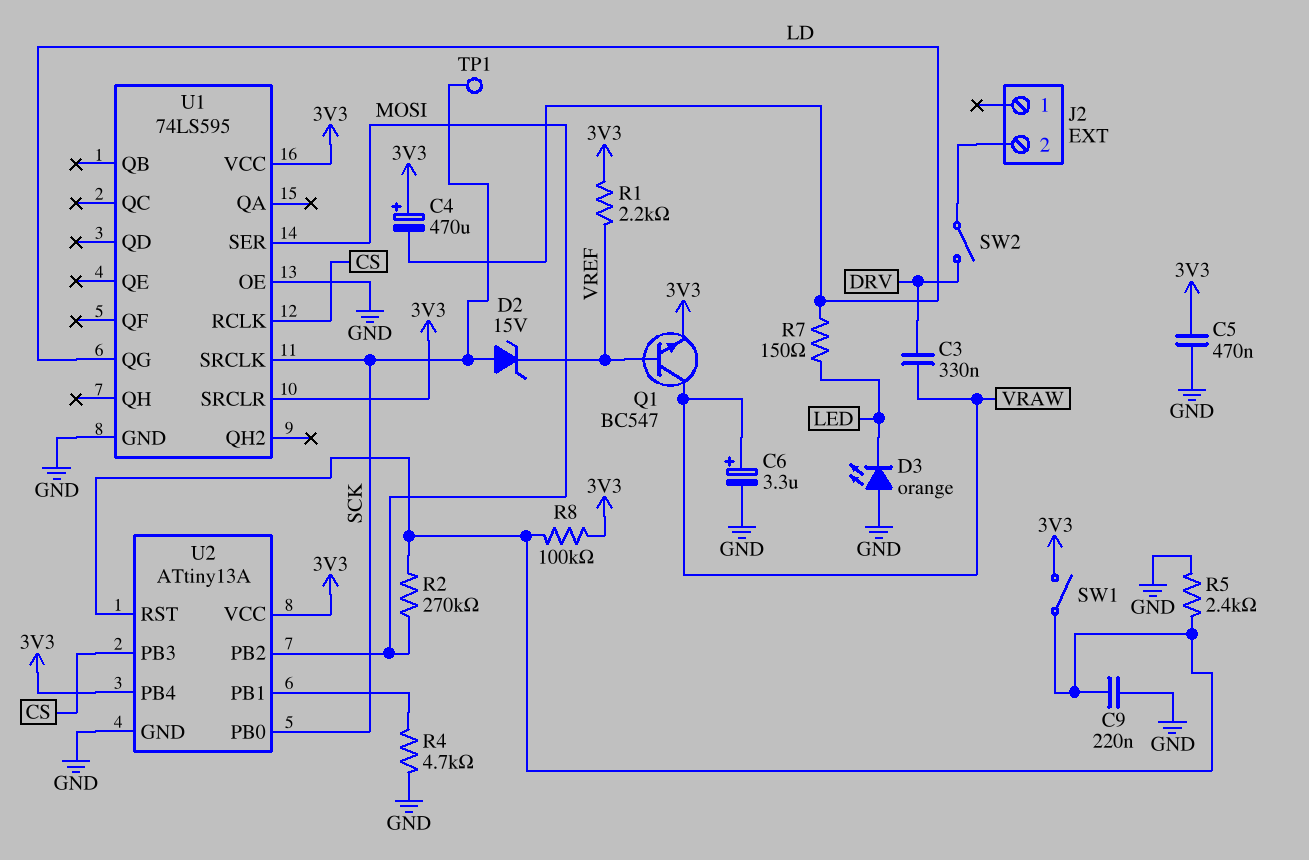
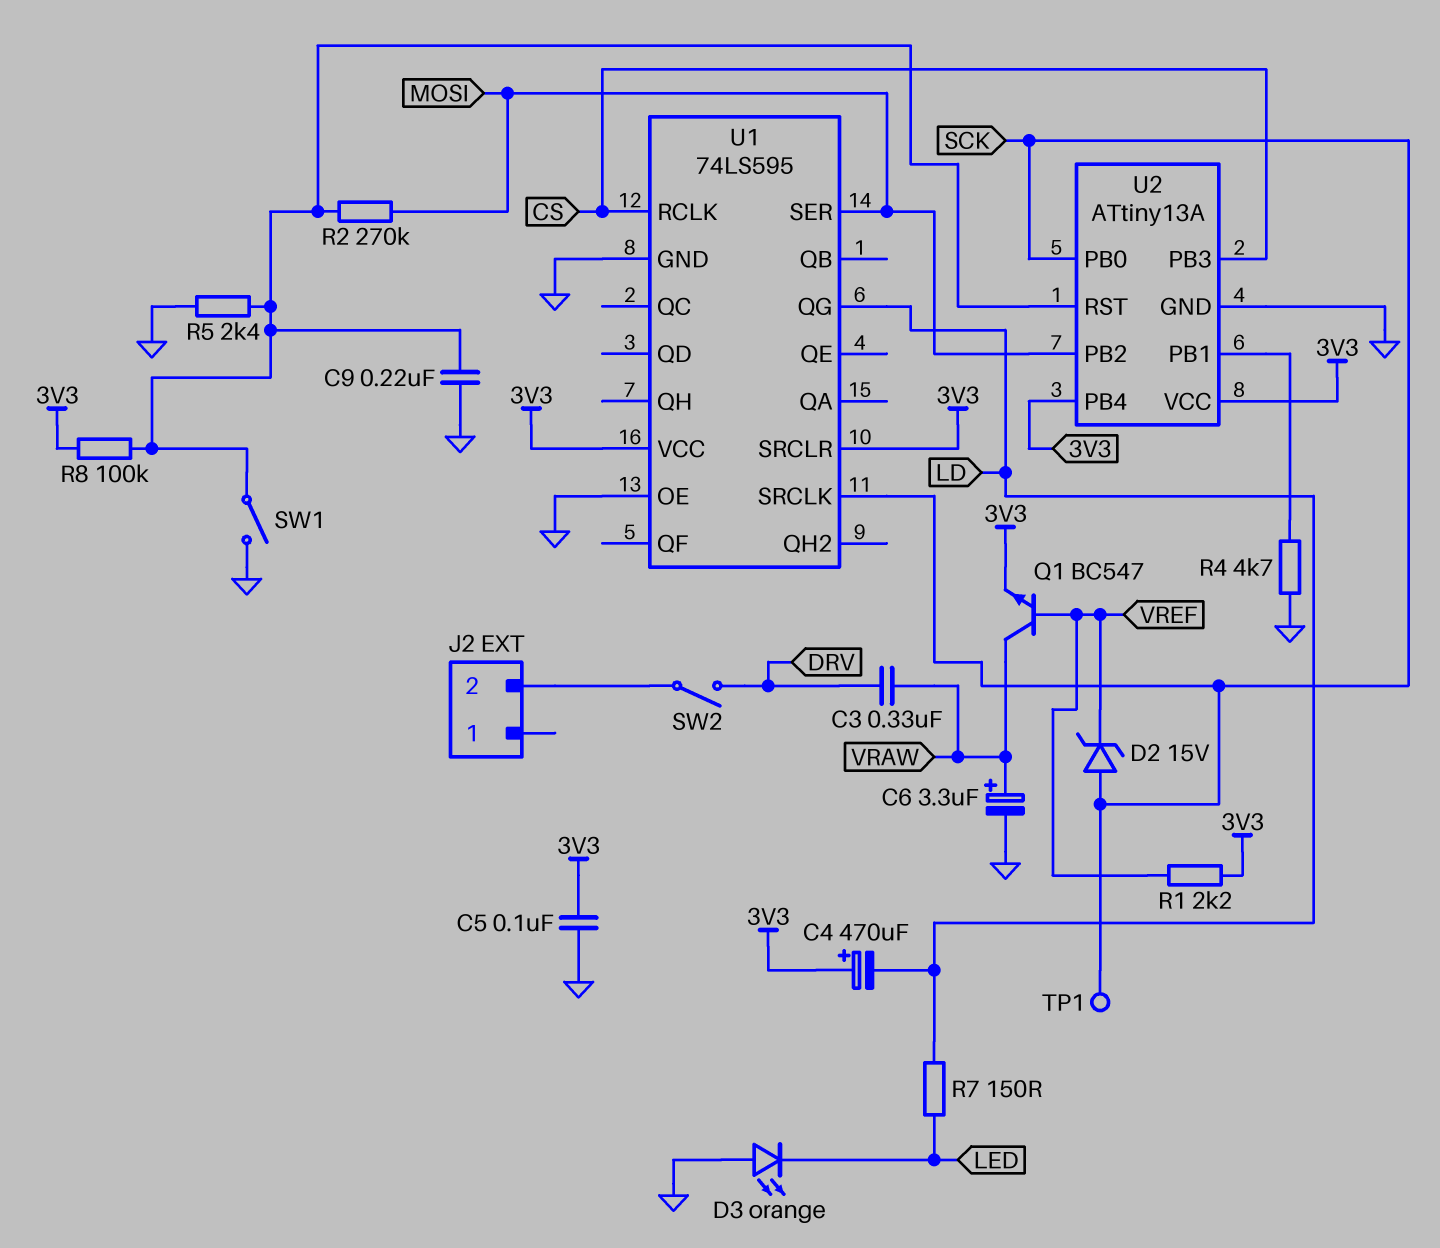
C5: 470nF (3V3, GND) -> 100nF (3V3, GND)
SW1: switch (3V3, U2/RST) -> switch (GND, U2/RST)

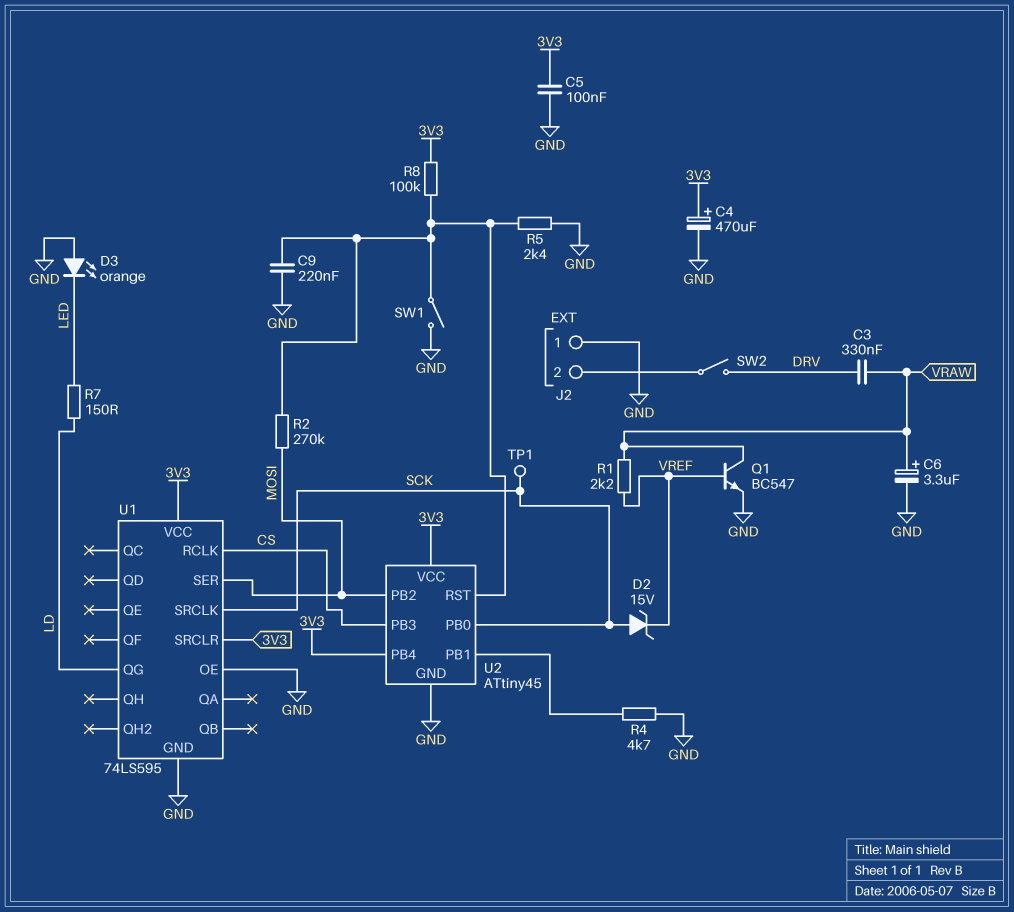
C4: 470uF (plus 3V3, minus LD) -> 470uF (plus 3V3, minus GND)
J2 pin 1: none -> GND
Q1: NPN BC547 (B VREF, C VRAW, E 3V3) -> NPN BC547 (B VREF, C VRAW, E GND)
R1: 2.2k (3V3, VREF) -> 2.2k (VRAW, VREF)
U2: ATtiny13A -> ATtiny45

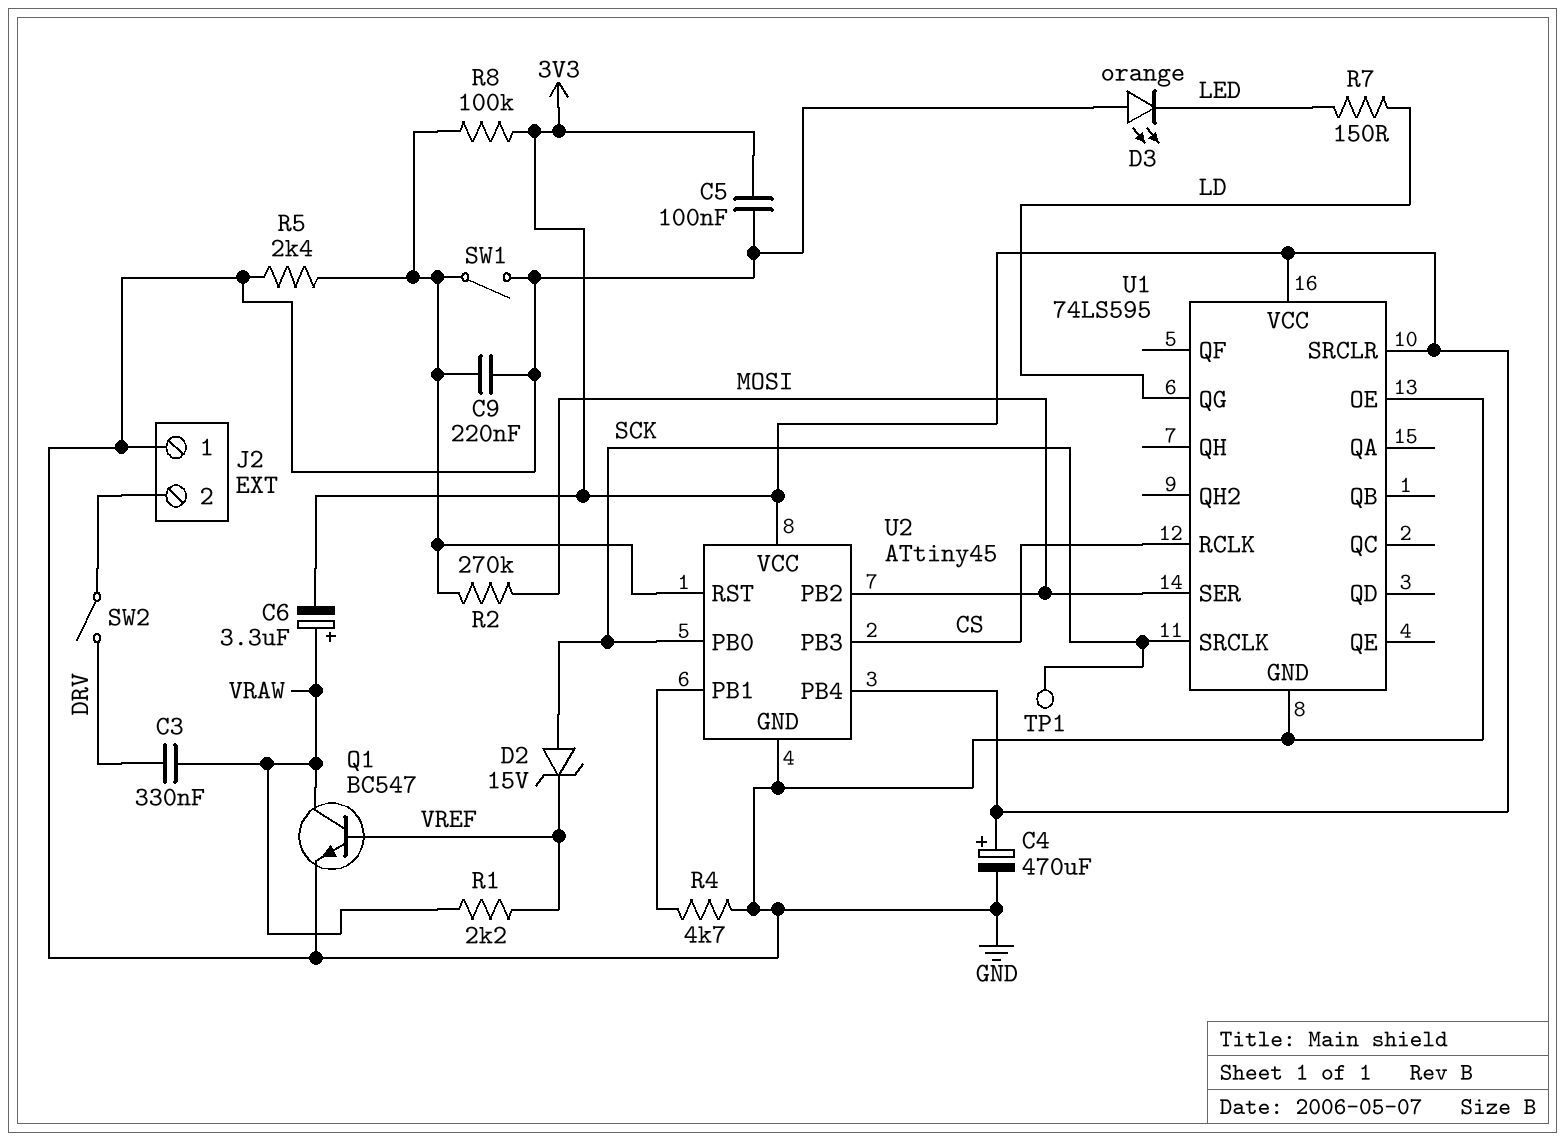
C6: 3.3uF (plus VRAW, minus GND) -> 3.3uF (plus VRAW, minus 3V3)

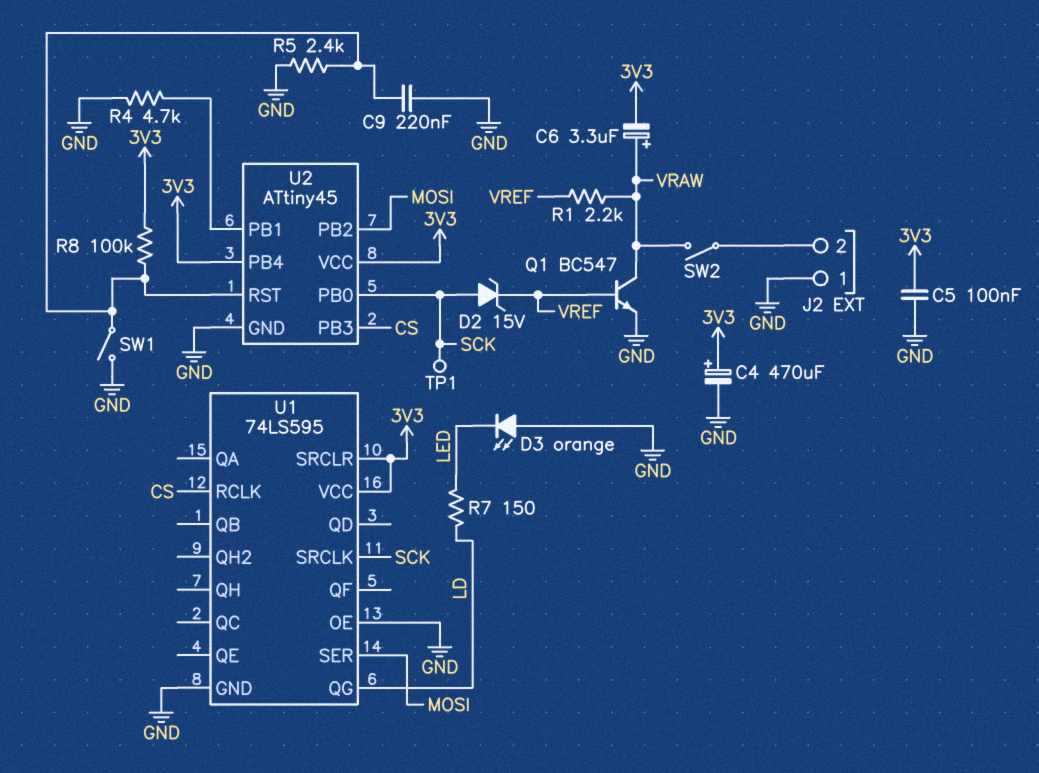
C3: 330nF (DRV, VRAW) -> none
R2: 270k (MOSI, U2/RST) -> none
SW2: switch (DRV, J2/2) -> switch (J2/2, VRAW)

